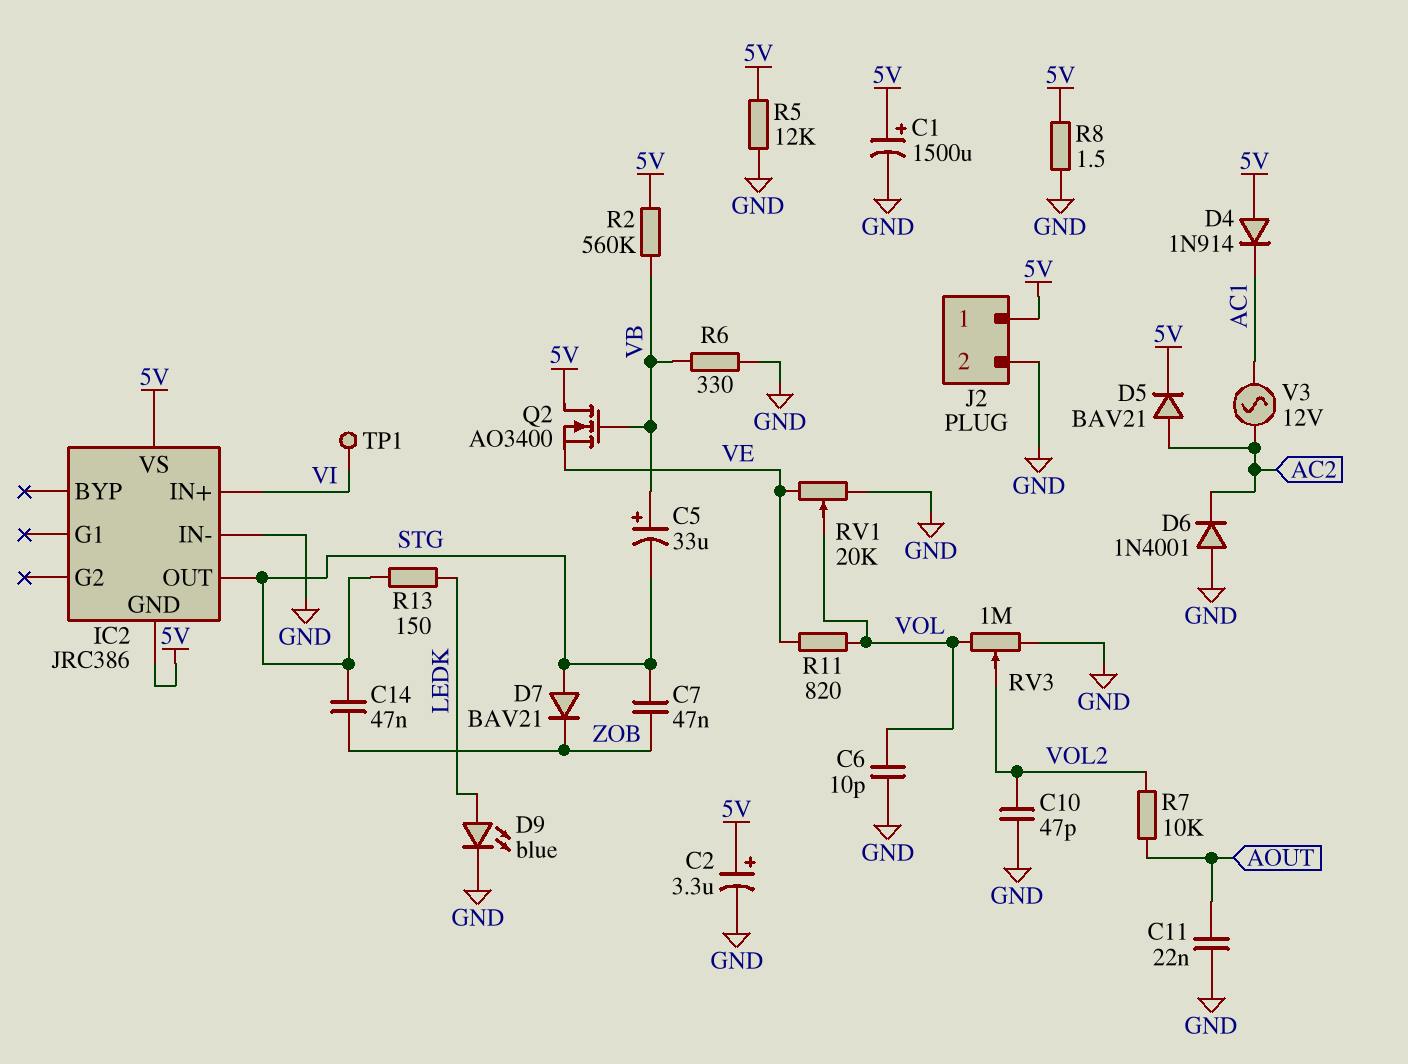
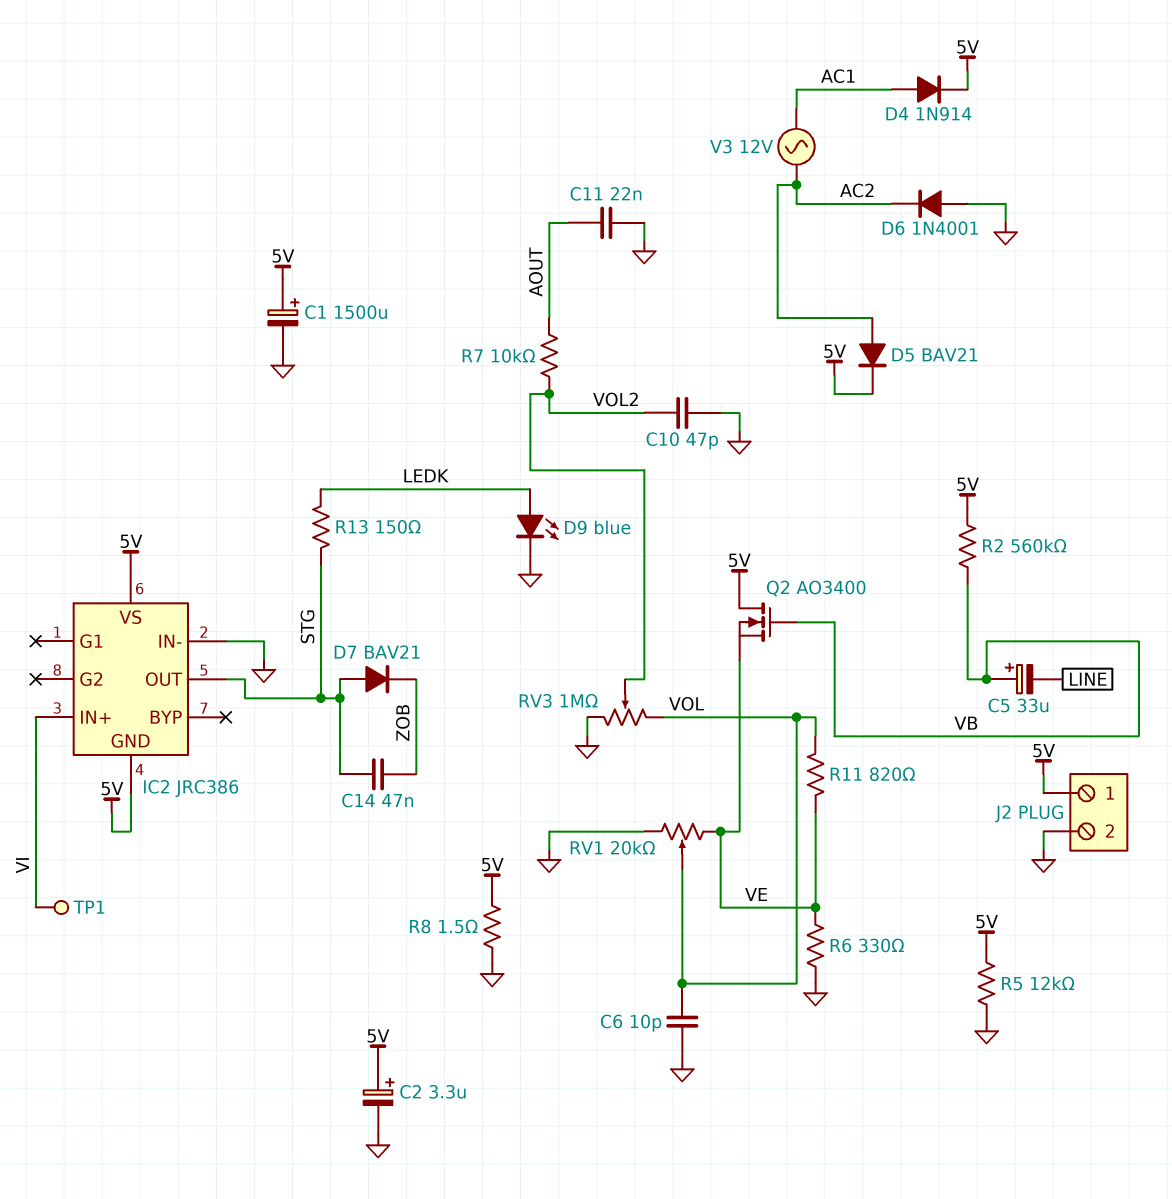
C5: 33uF (plus VB, minus STG) -> 33uF (plus VB, minus LINE)
C7: 47nF (STG, ZOB) -> none
D4: diode 1N914 (A 5V, K AC1) -> diode 1N914 (A AC1, K 5V)
R6: 330 (GND, VB) -> 330 (GND, VE)

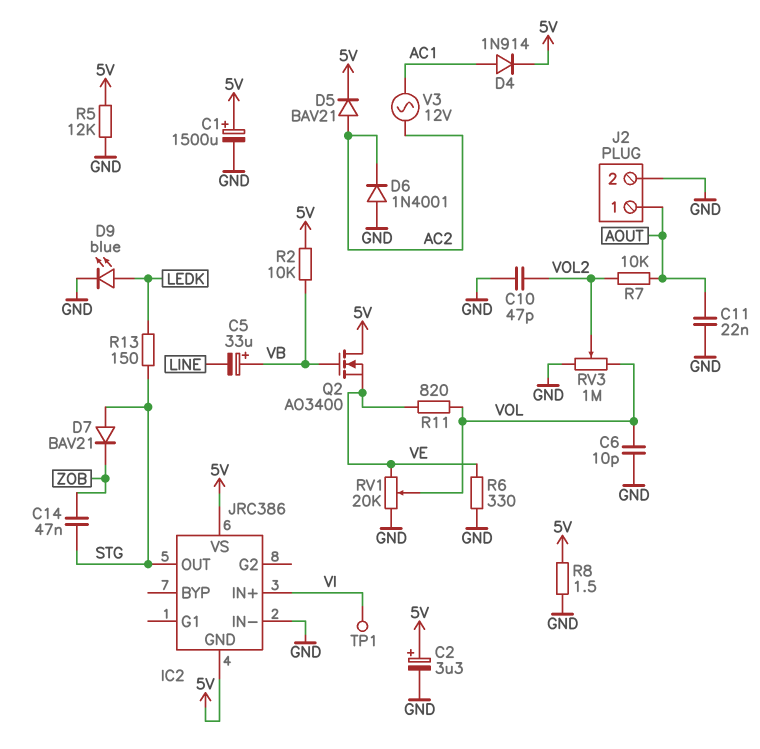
J2 pin 1: 5V -> AOUT
R2: 560k (5V, VB) -> 10k (5V, VB)

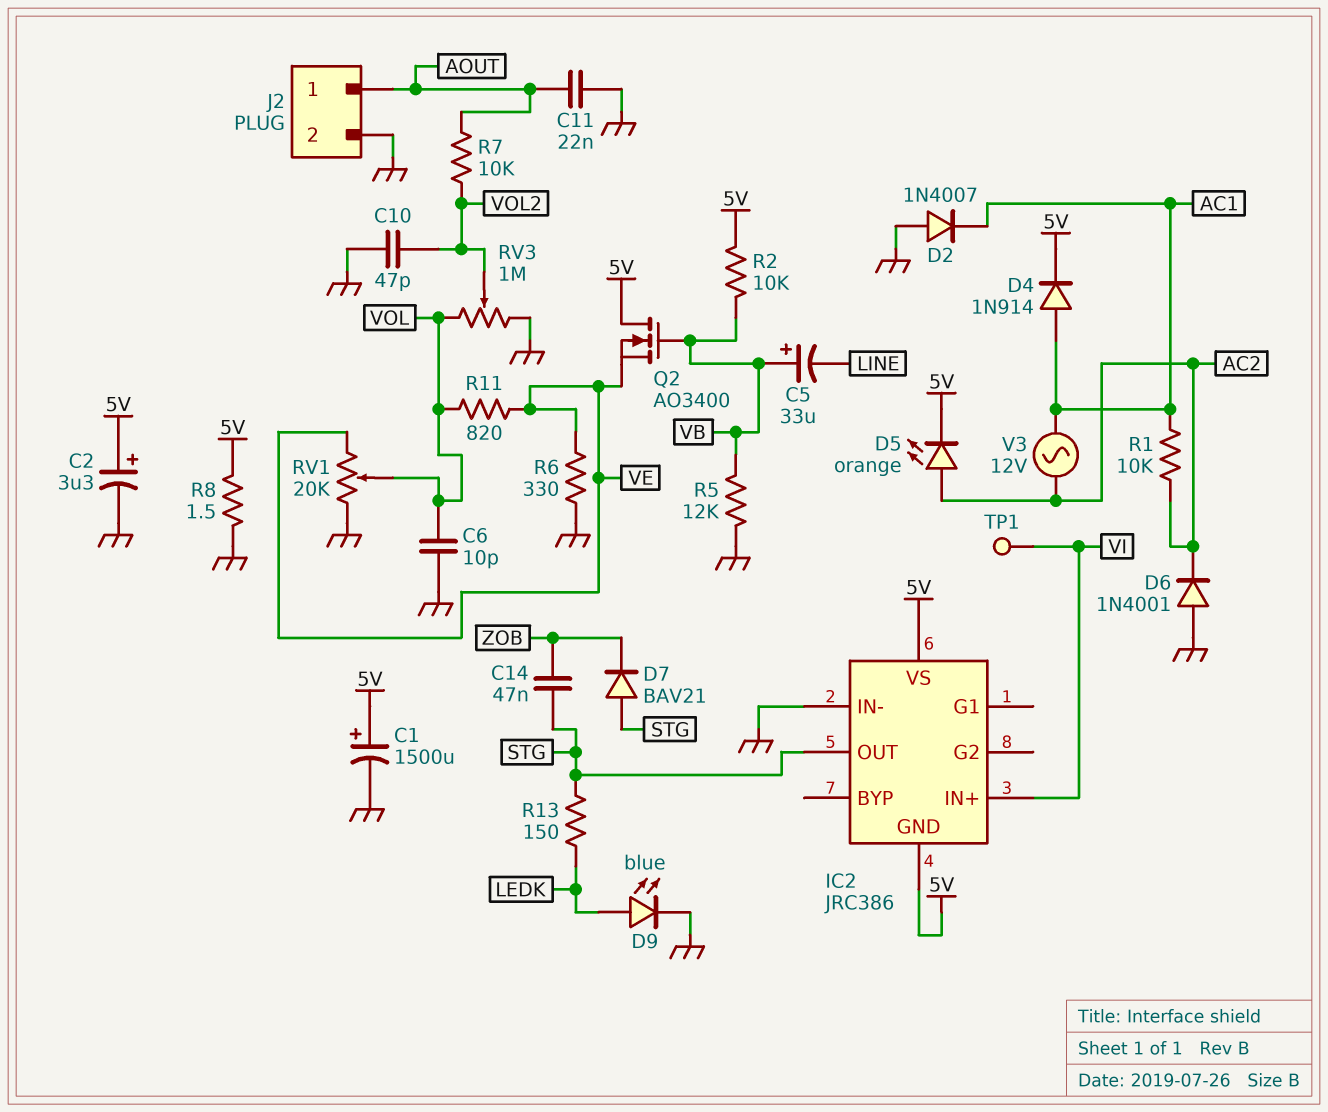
D2: none -> diode 1N4007 (A GND, K AC1)
D5: diode BAV21 (A AC2, K 5V) -> LED orange (A AC2, K 5V)
R1: none -> 10k (AC1, AC2)
R5: 12k (5V, GND) -> 12k (GND, VB)

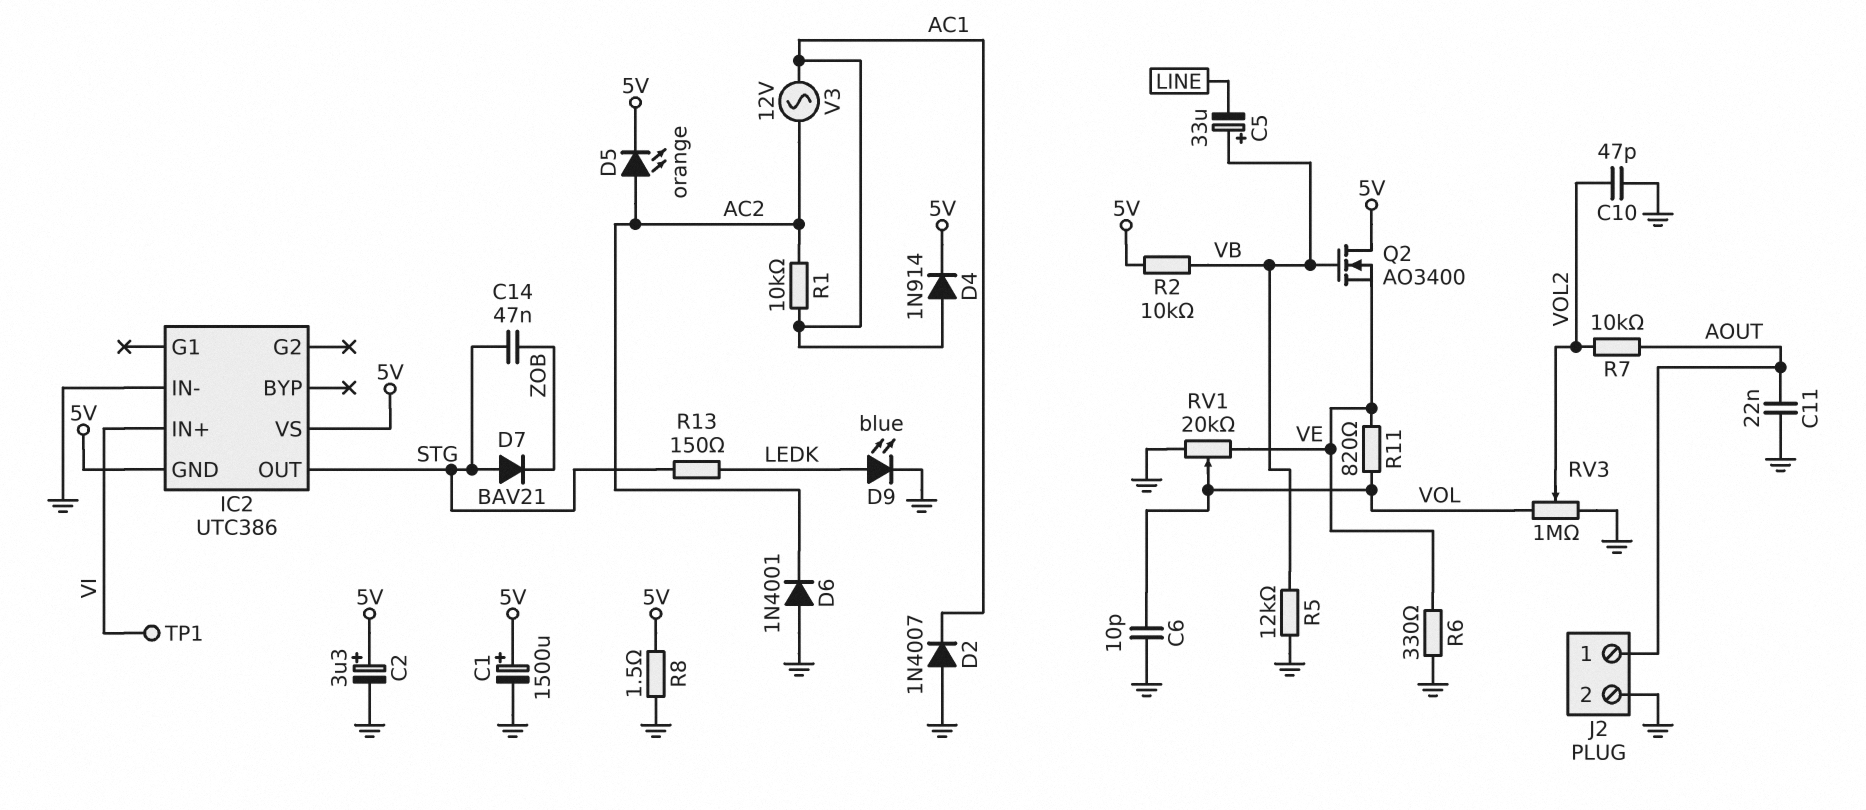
IC2: JRC386 -> UTC386

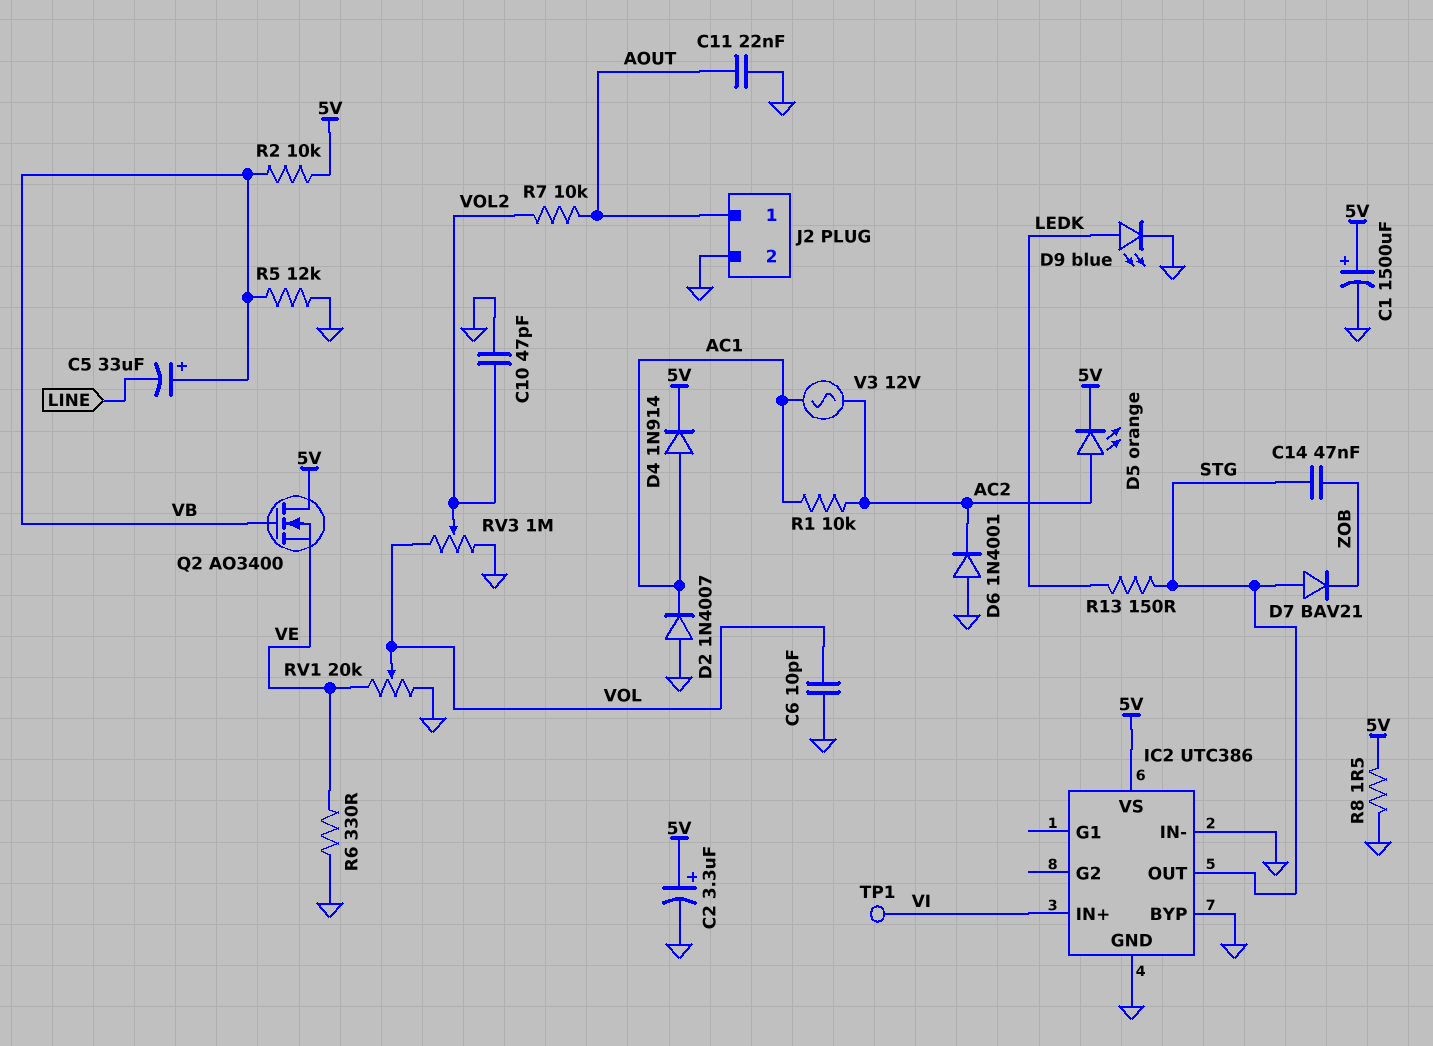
IC2 pin BYP: none -> GND
IC2 pin GND: 5V -> GND
R11: 820 (VE, VOL) -> none

